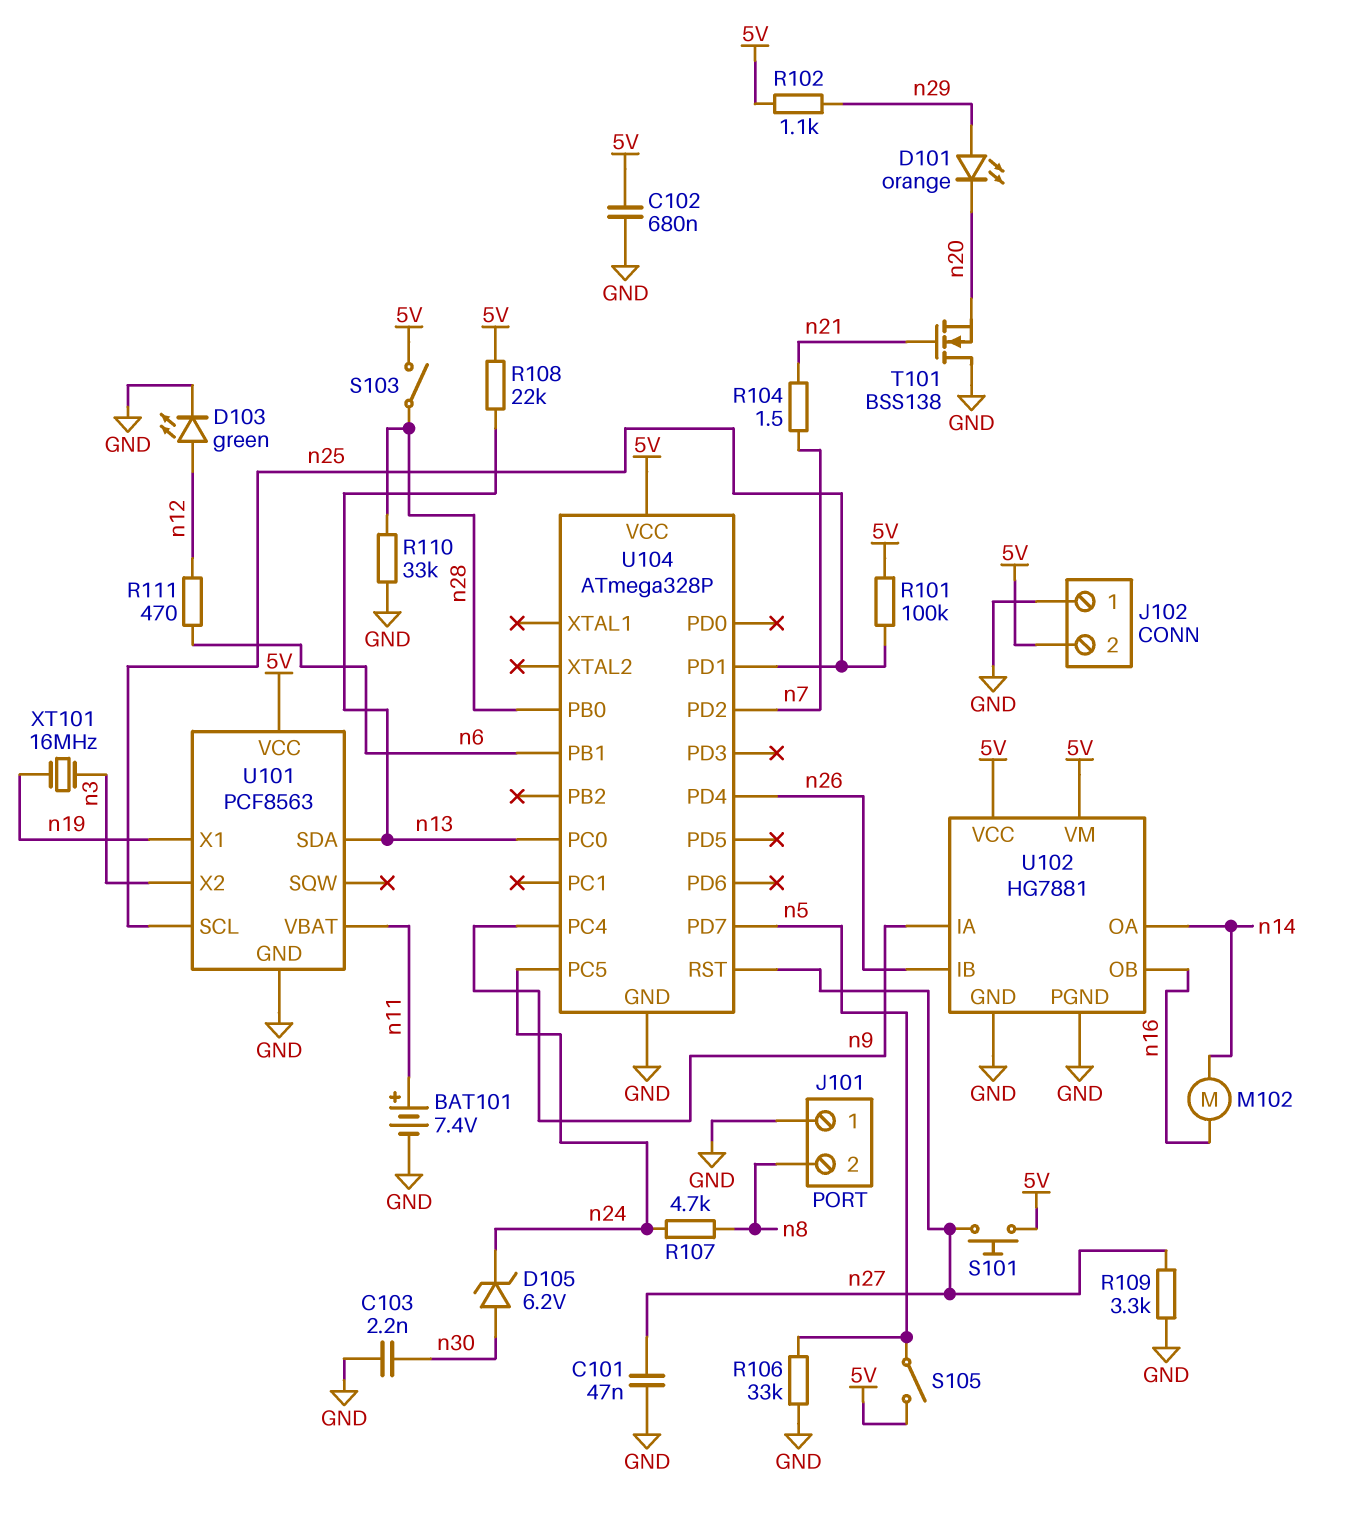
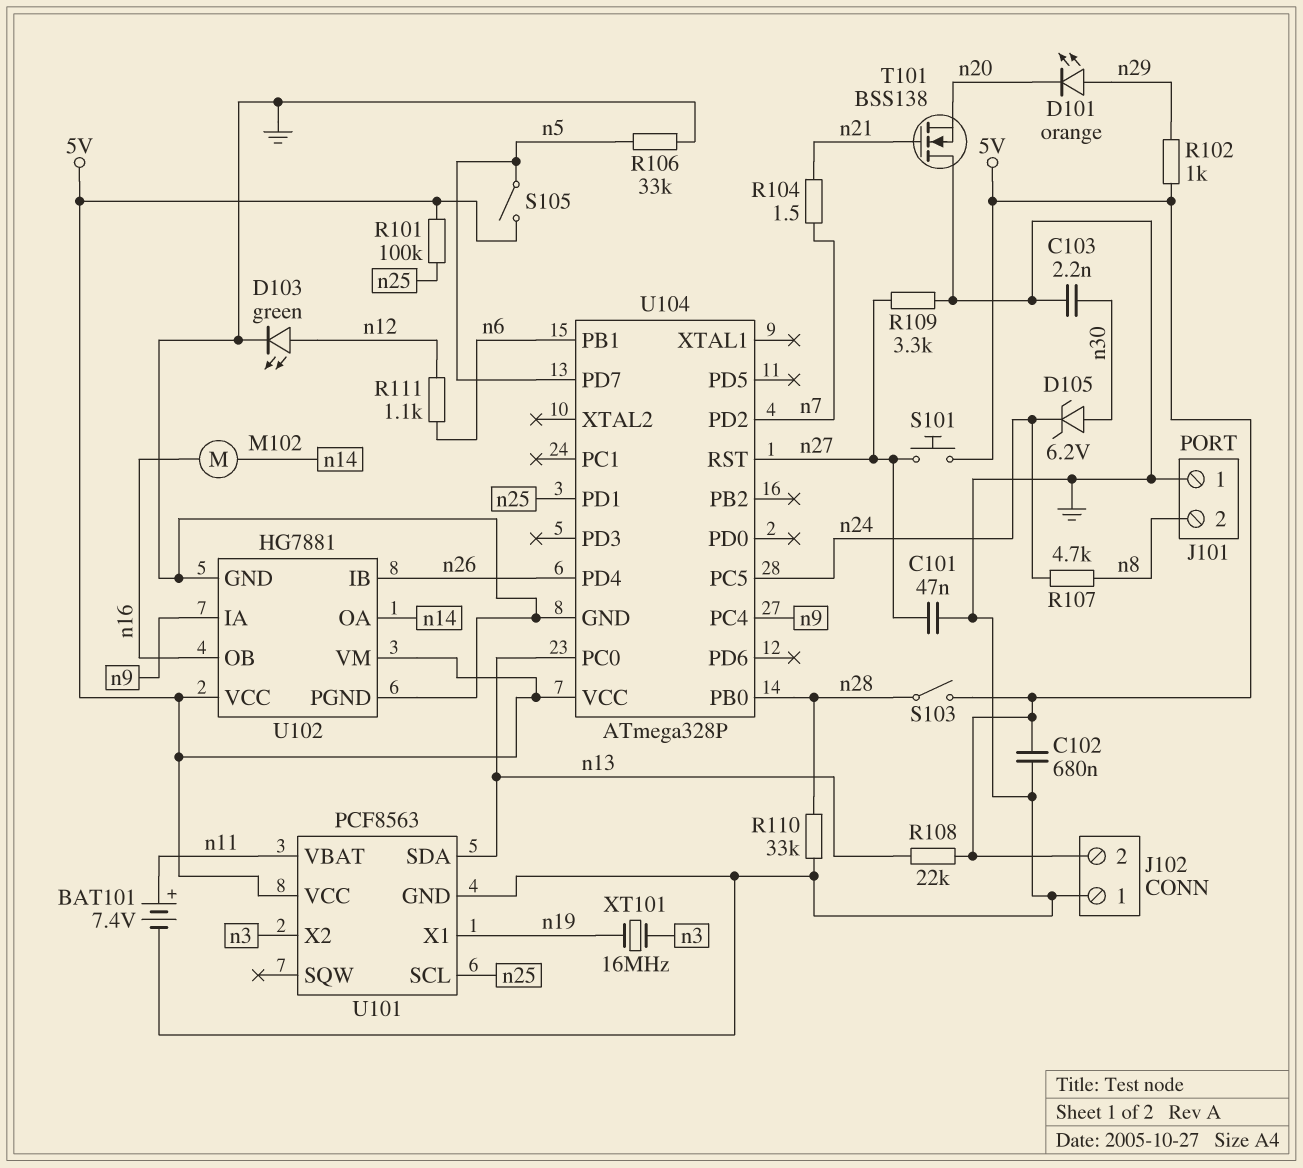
R102: 1.1k (5V, n29) -> 1k (5V, n29)
R111: 470 (n6, n12) -> 1.1k (n6, n12)

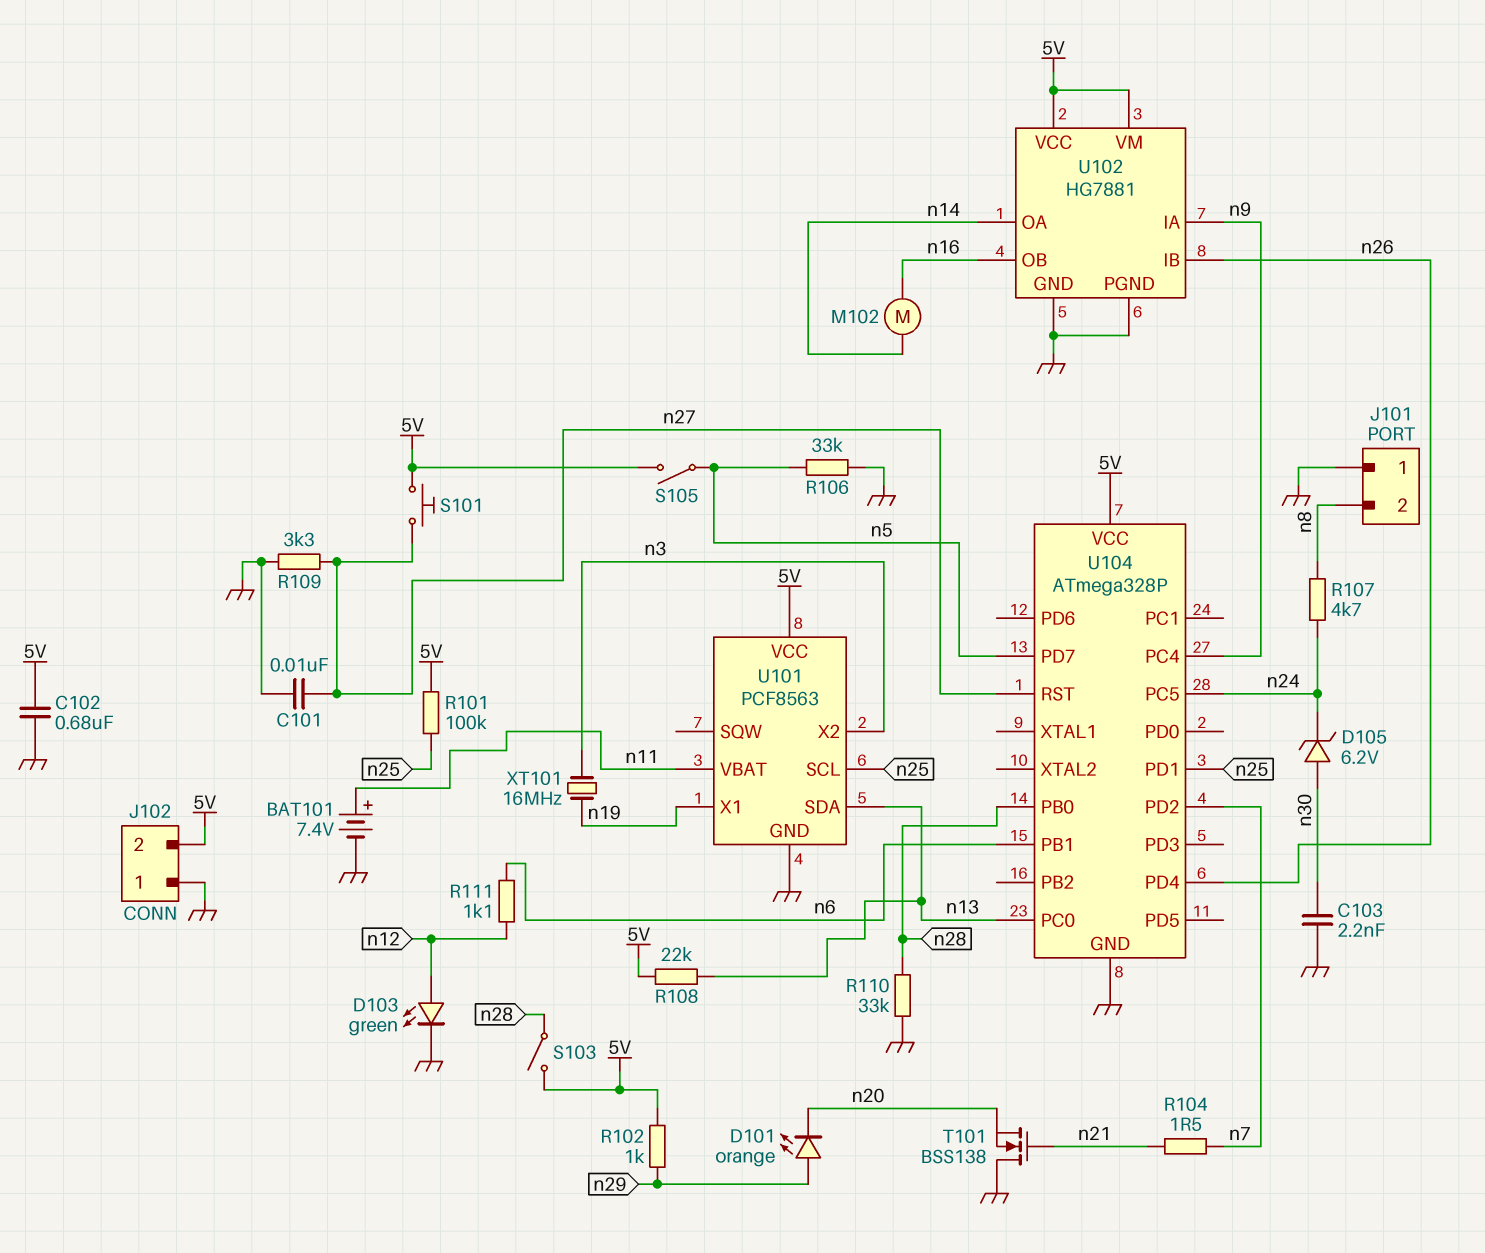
C101: 47nF (GND, n27) -> 10nF (GND, n27)

